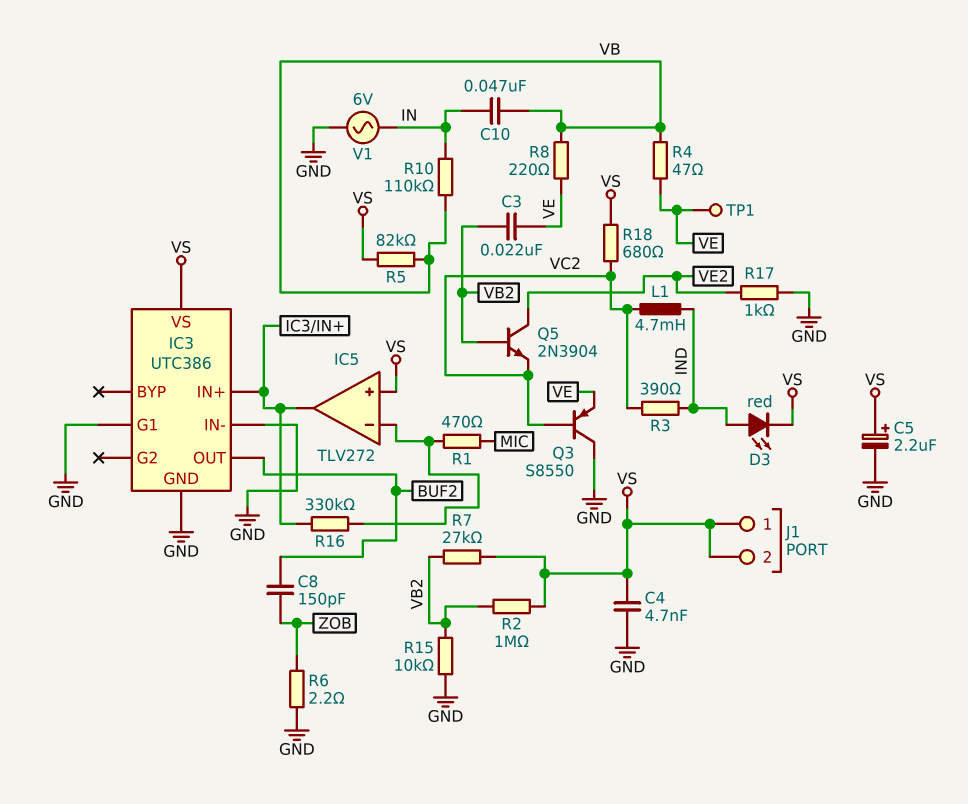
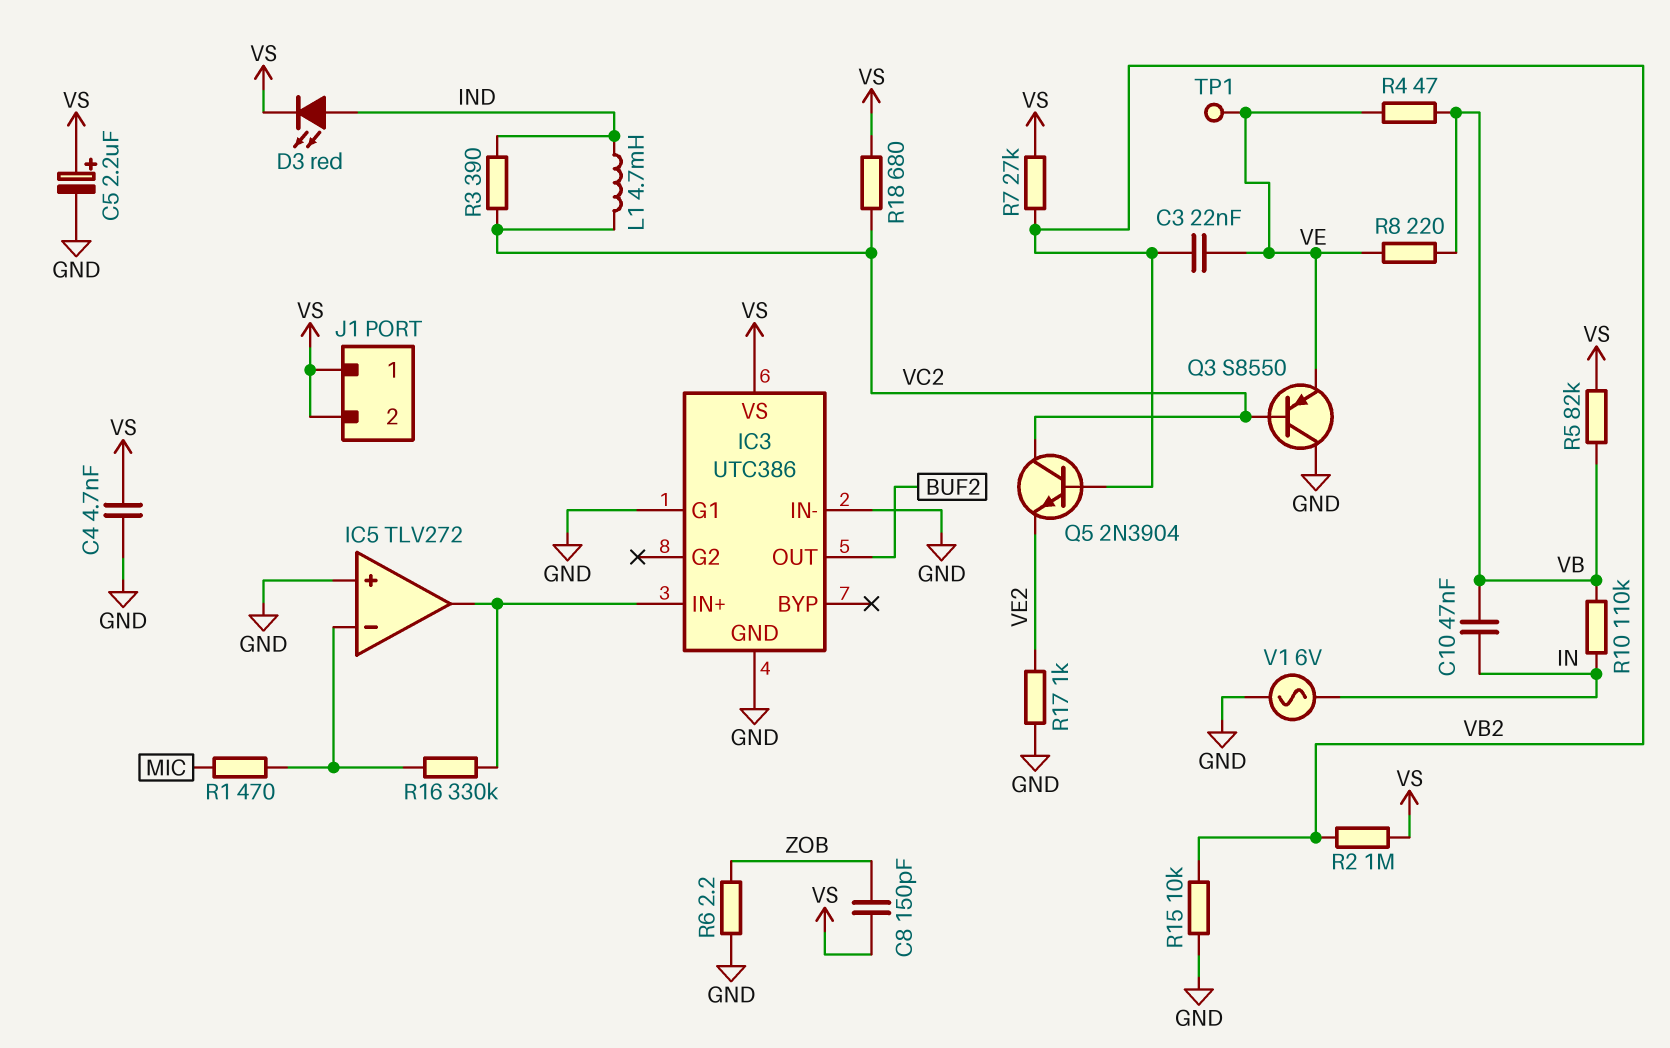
C8: 150pF (BUF2, ZOB) -> 150pF (VS, ZOB)
IC5 pin in+: VS -> GND
Q5: NPN 2N3904 (B VB2, C VE2, E VC2) -> NPN 2N3904 (B VB2, C VC2, E VE2)

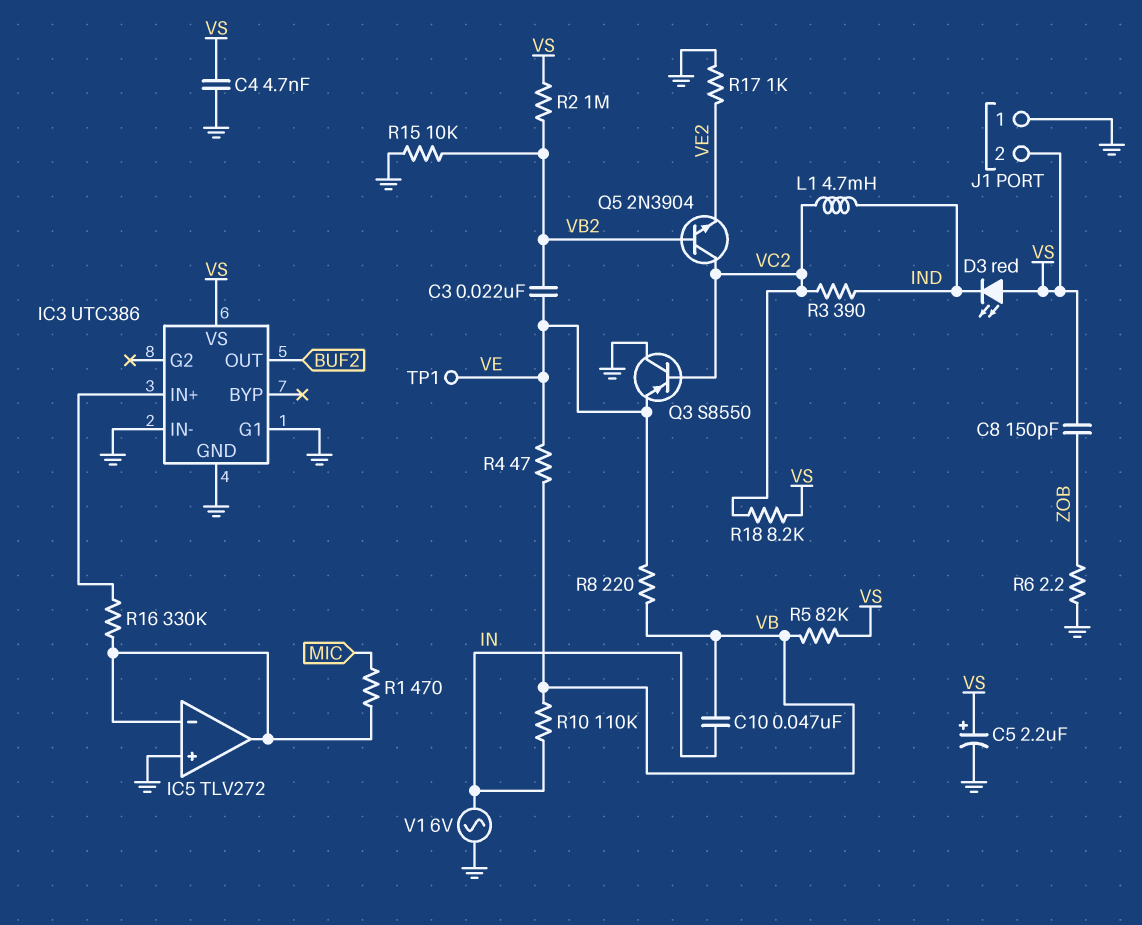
D3: LED red (A IND, K VS) -> LED red (A VS, K IND)
IC5 pin out: IC3/IN+ -> IC5/in-
J1 pin 1: VS -> GND
R7: 27k (VB2, VS) -> none
R18: 680 (VC2, VS) -> 8.2k (VC2, VS)

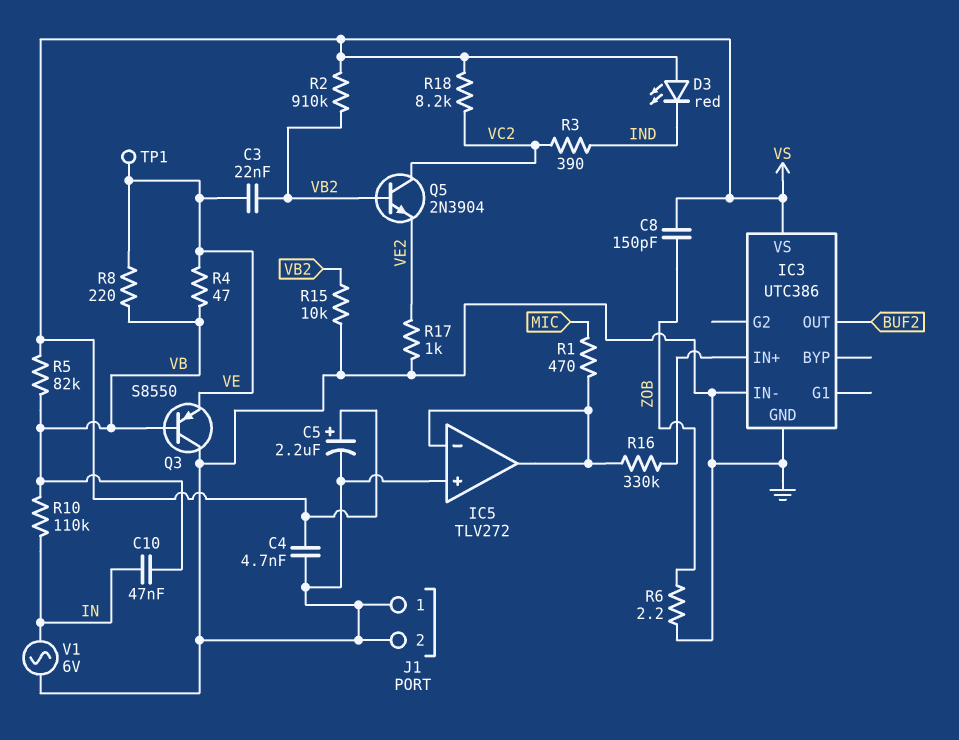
IC3 pin G1: GND -> none
J1 pin 2: VS -> GND
L1: 4.7mH (IND, VC2) -> none
Q3: PNP S8550 (B VC2, C GND, E VE) -> PNP S8550 (B VB, C GND, E VE)
R2: 1M (VB2, VS) -> 910k (VB2, VS)

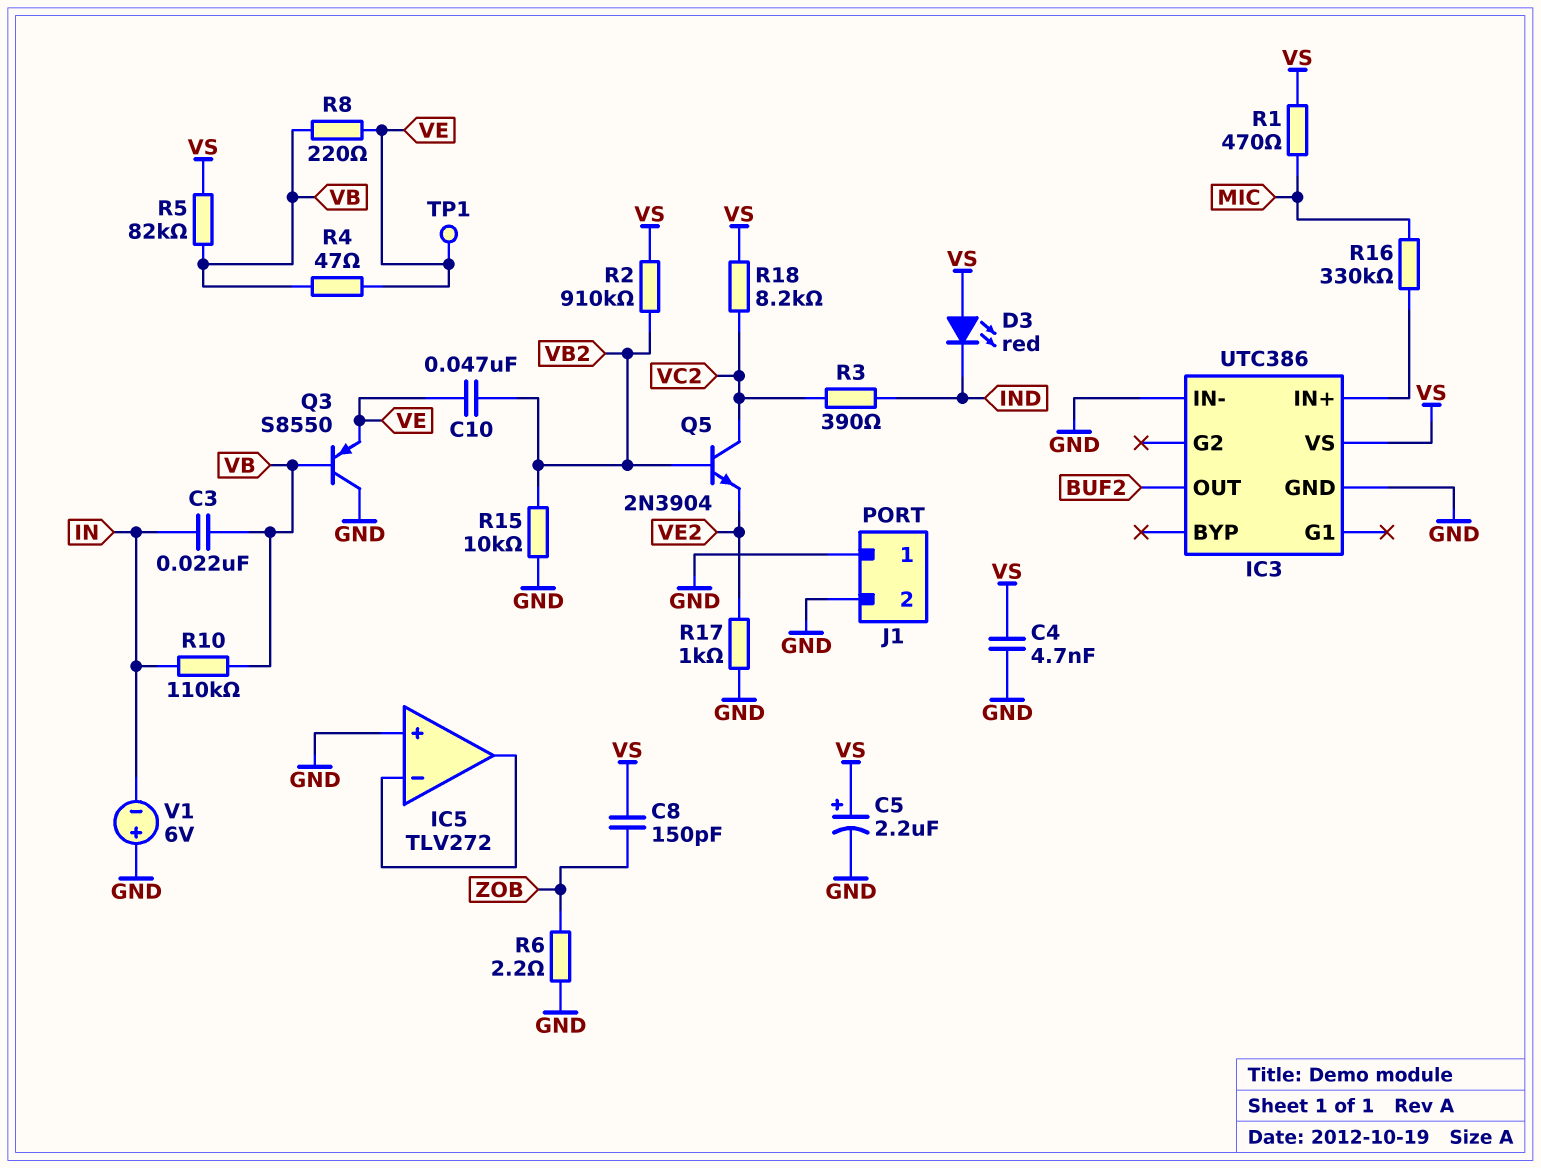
C3: 22nF (VB2, VE) -> 22nF (IN, VB)
C10: 47nF (IN, VB) -> 47nF (VB2, VE)
R1: 470 (IC5/in-, MIC) -> 470 (MIC, VS)
R16: 330k (IC3/IN+, IC5/in-) -> 330k (IC3/IN+, MIC)
V1: AC 6V (GND, IN) -> 6V (plus GND, minus IN)

